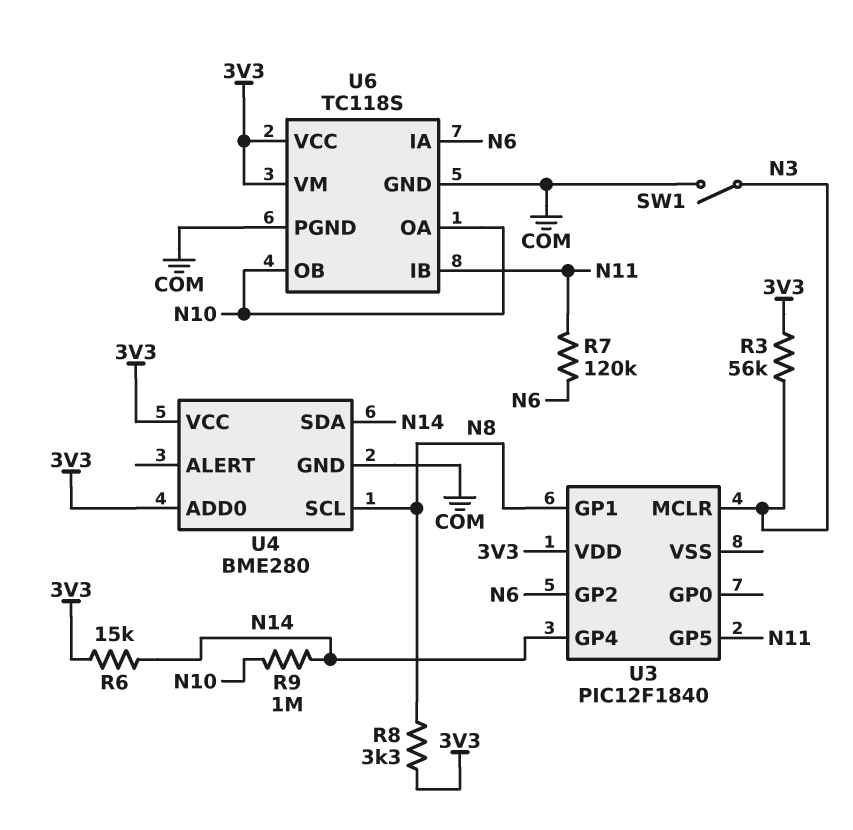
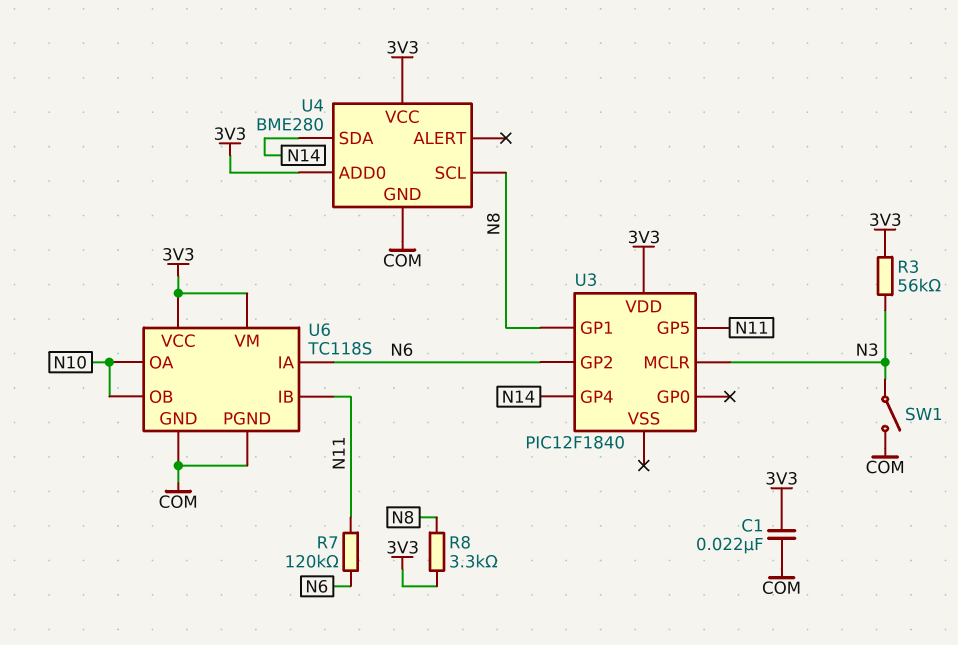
C1: none -> 22nF (3V3, COM)
R6: 15k (3V3, N14) -> none
R9: 1M (N10, N14) -> none

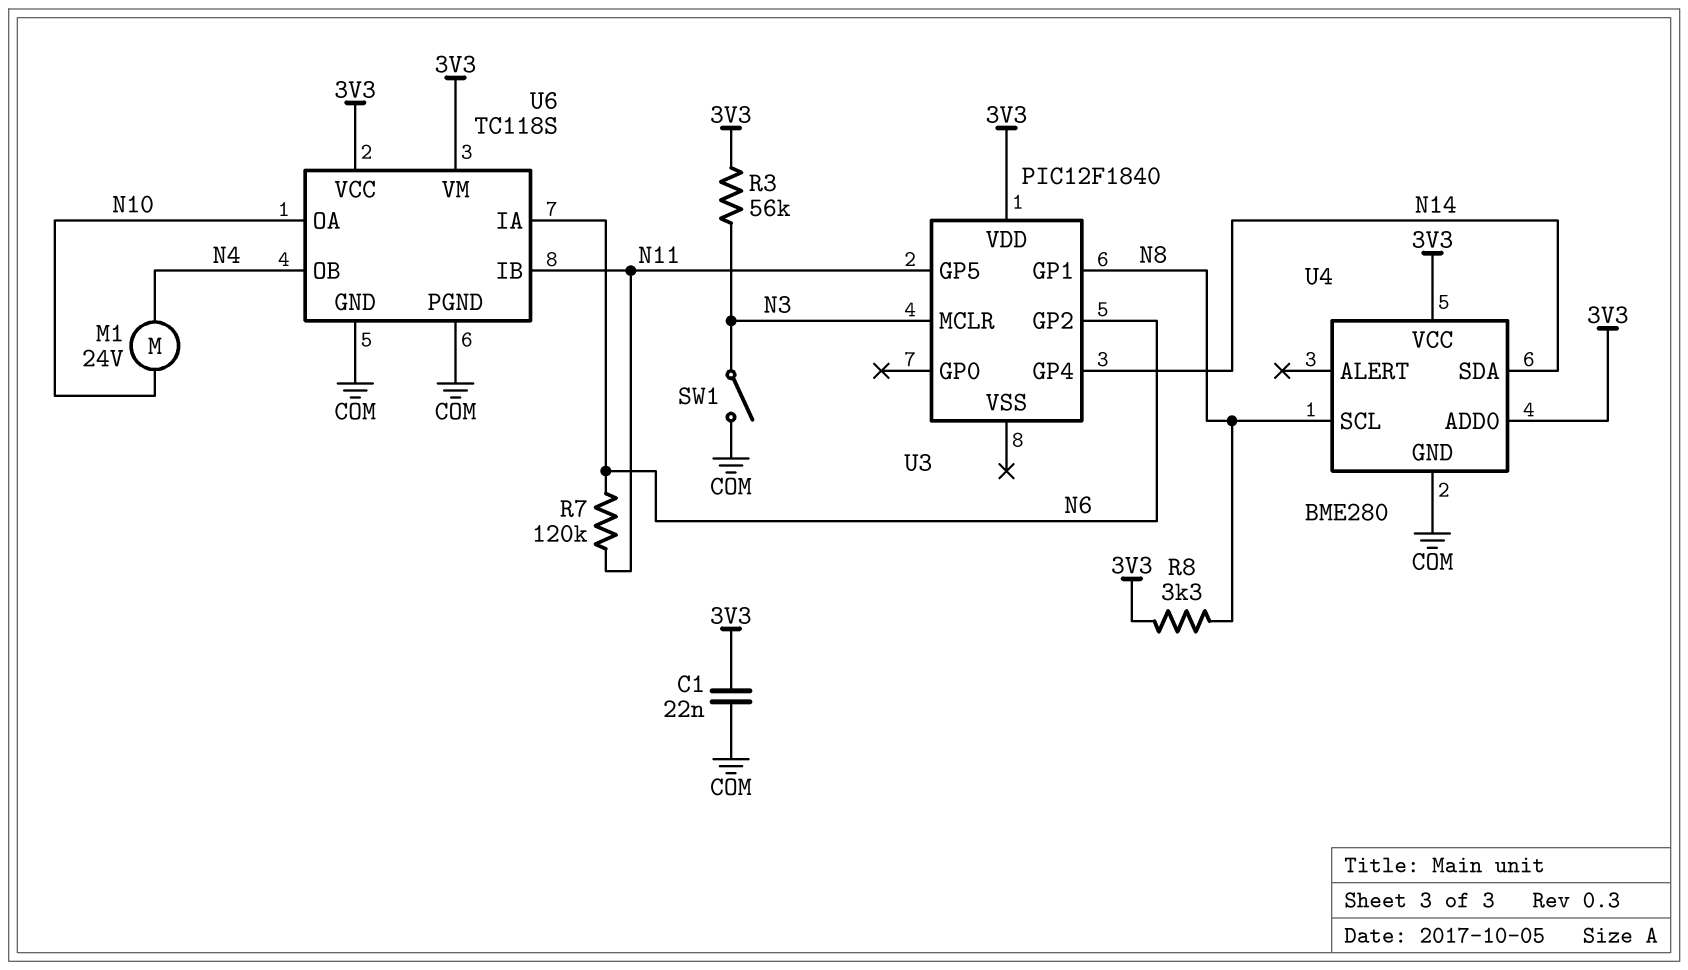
M1: none -> motor 24V (N4, N10)
U6 pin OB: N10 -> N4

